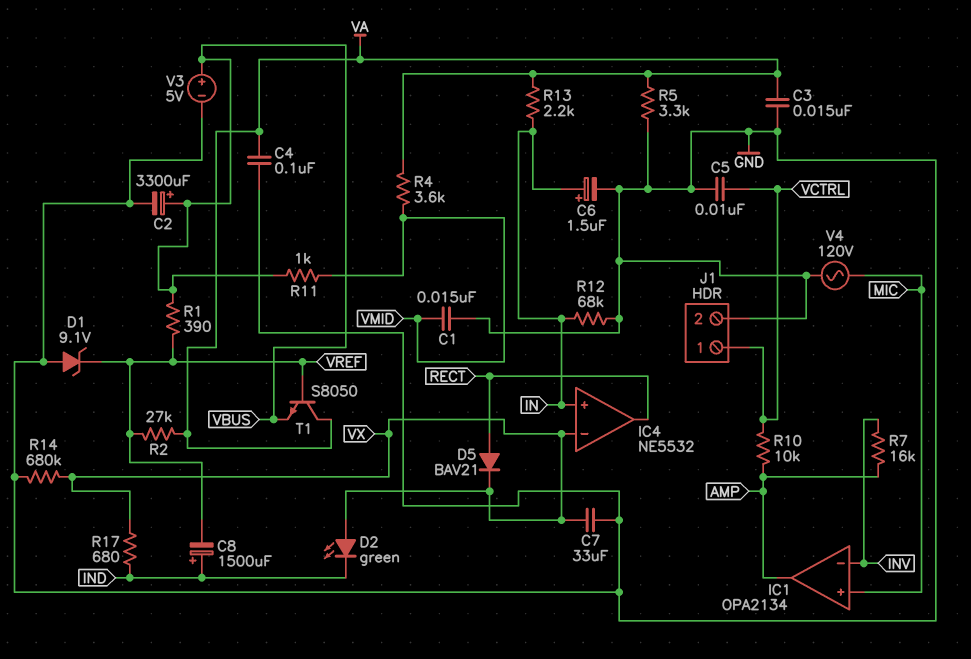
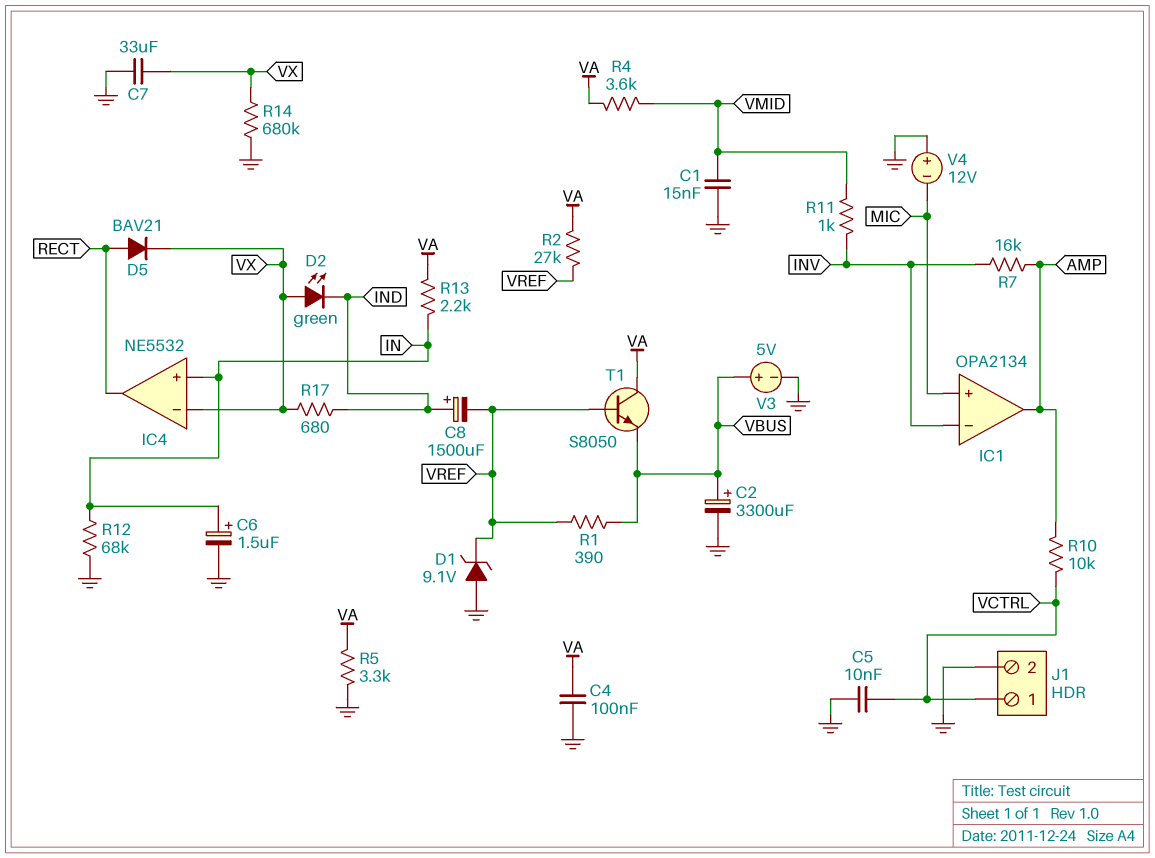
C3: 15nF (GND, VA) -> none
R11: 1k (VBUS, VMID) -> 1k (INV, VMID)
V4: AC 120V (GND, MIC) -> 12V (plus GND, minus MIC)

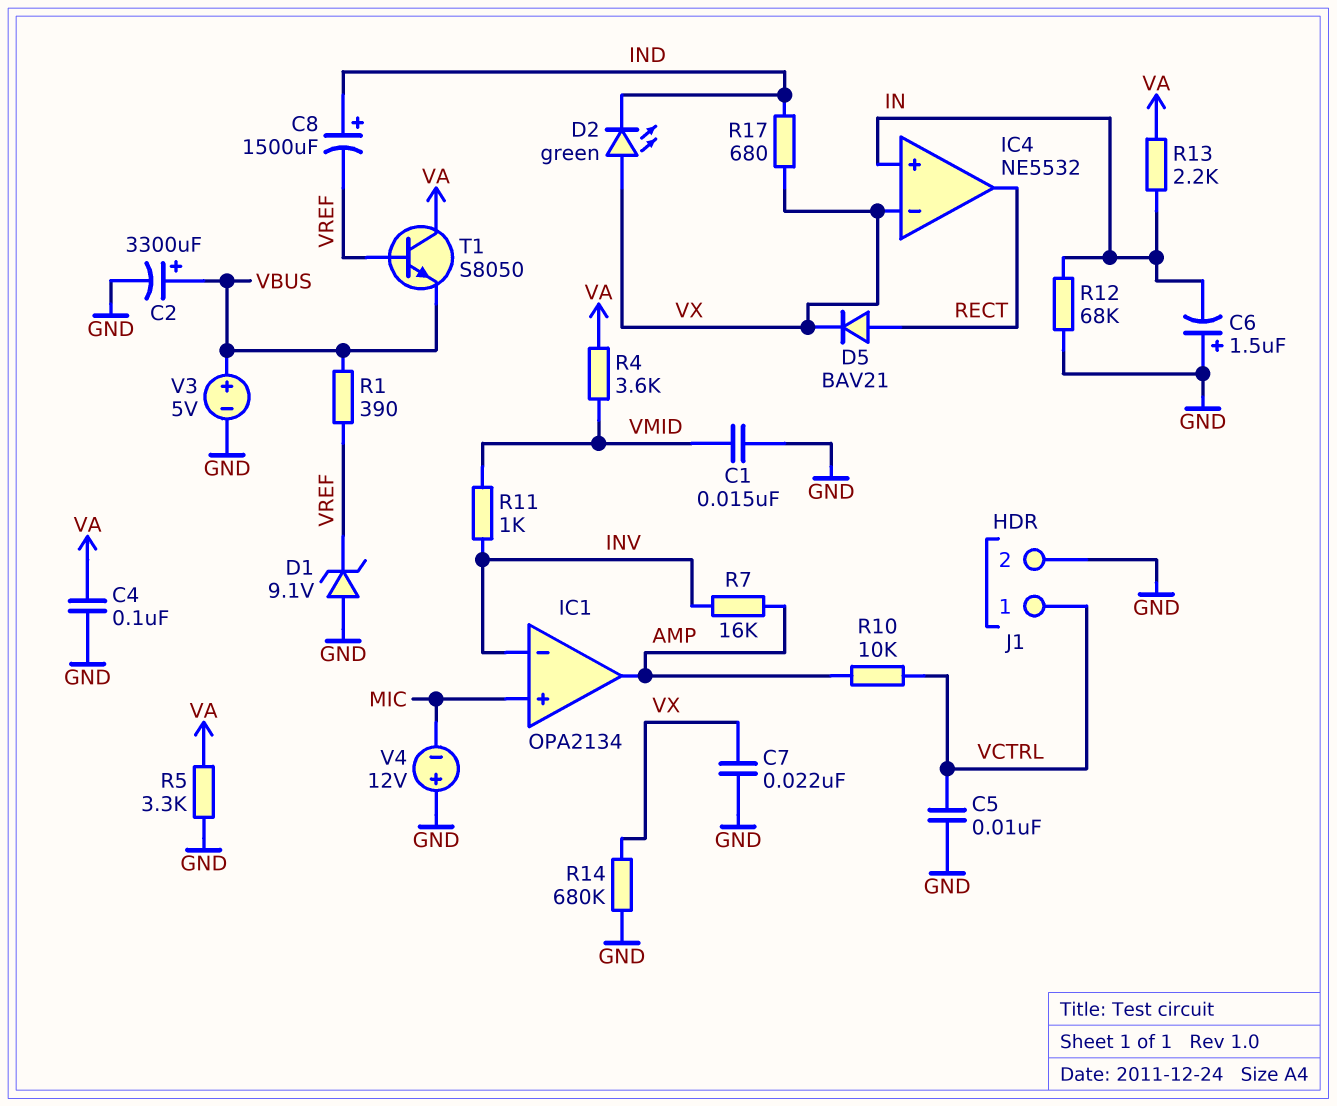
C6: 1.5uF (plus IN, minus GND) -> 1.5uF (plus GND, minus IN)
C7: 33uF (GND, VX) -> 22nF (GND, VX)
R2: 27k (VA, VREF) -> none

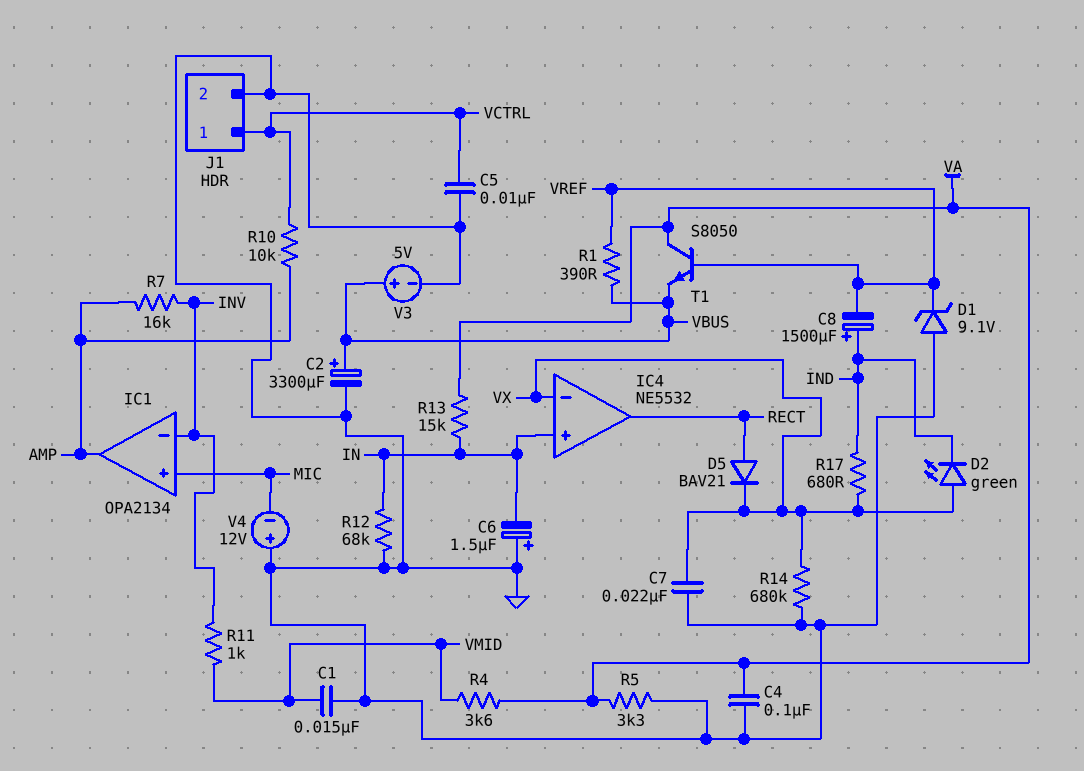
R13: 2.2k (IN, VA) -> 15k (IN, VA)

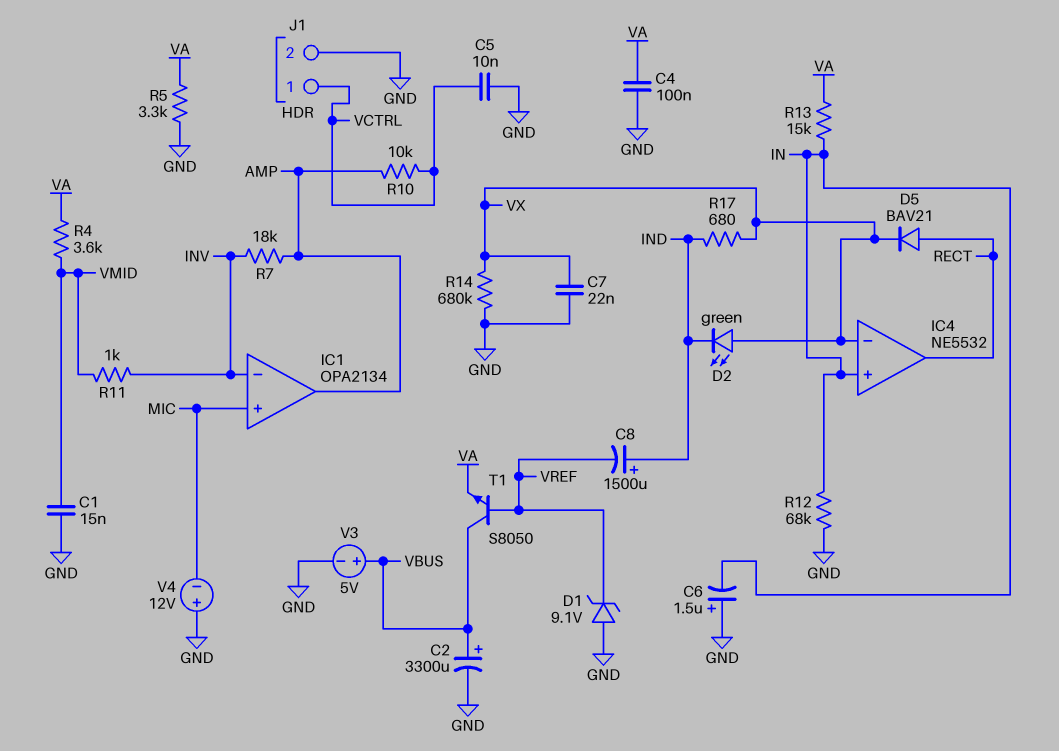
R1: 390 (VBUS, VREF) -> none
R7: 16k (AMP, INV) -> 18k (AMP, INV)
T1: NPN S8050 (B VREF, C VA, E VBUS) -> NPN S8050 (B VREF, C VBUS, E VA)

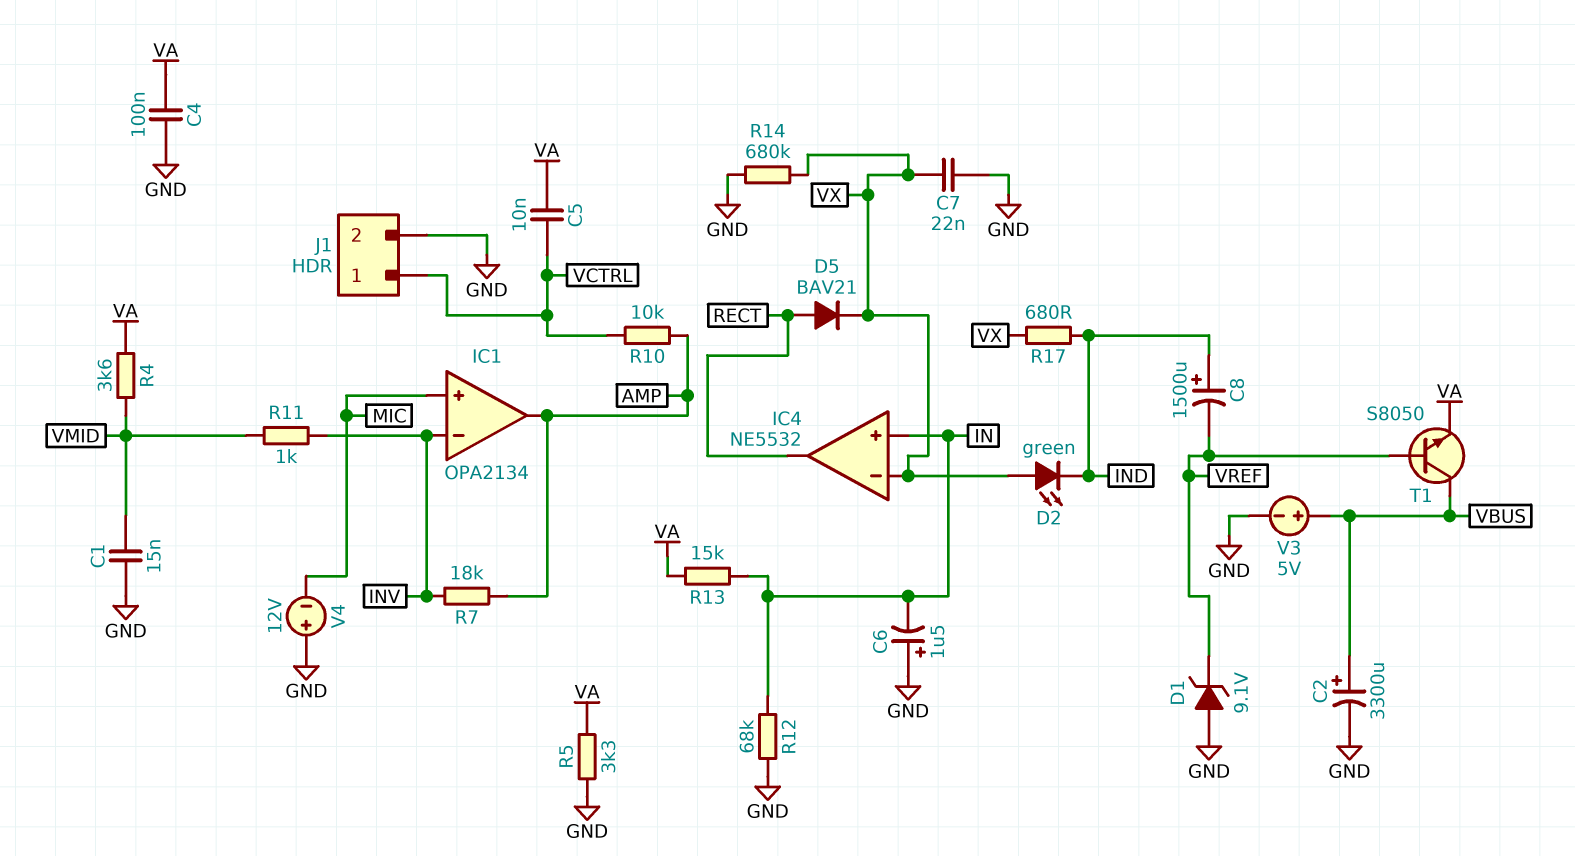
C5: 10nF (GND, VCTRL) -> 10nF (VA, VCTRL)

